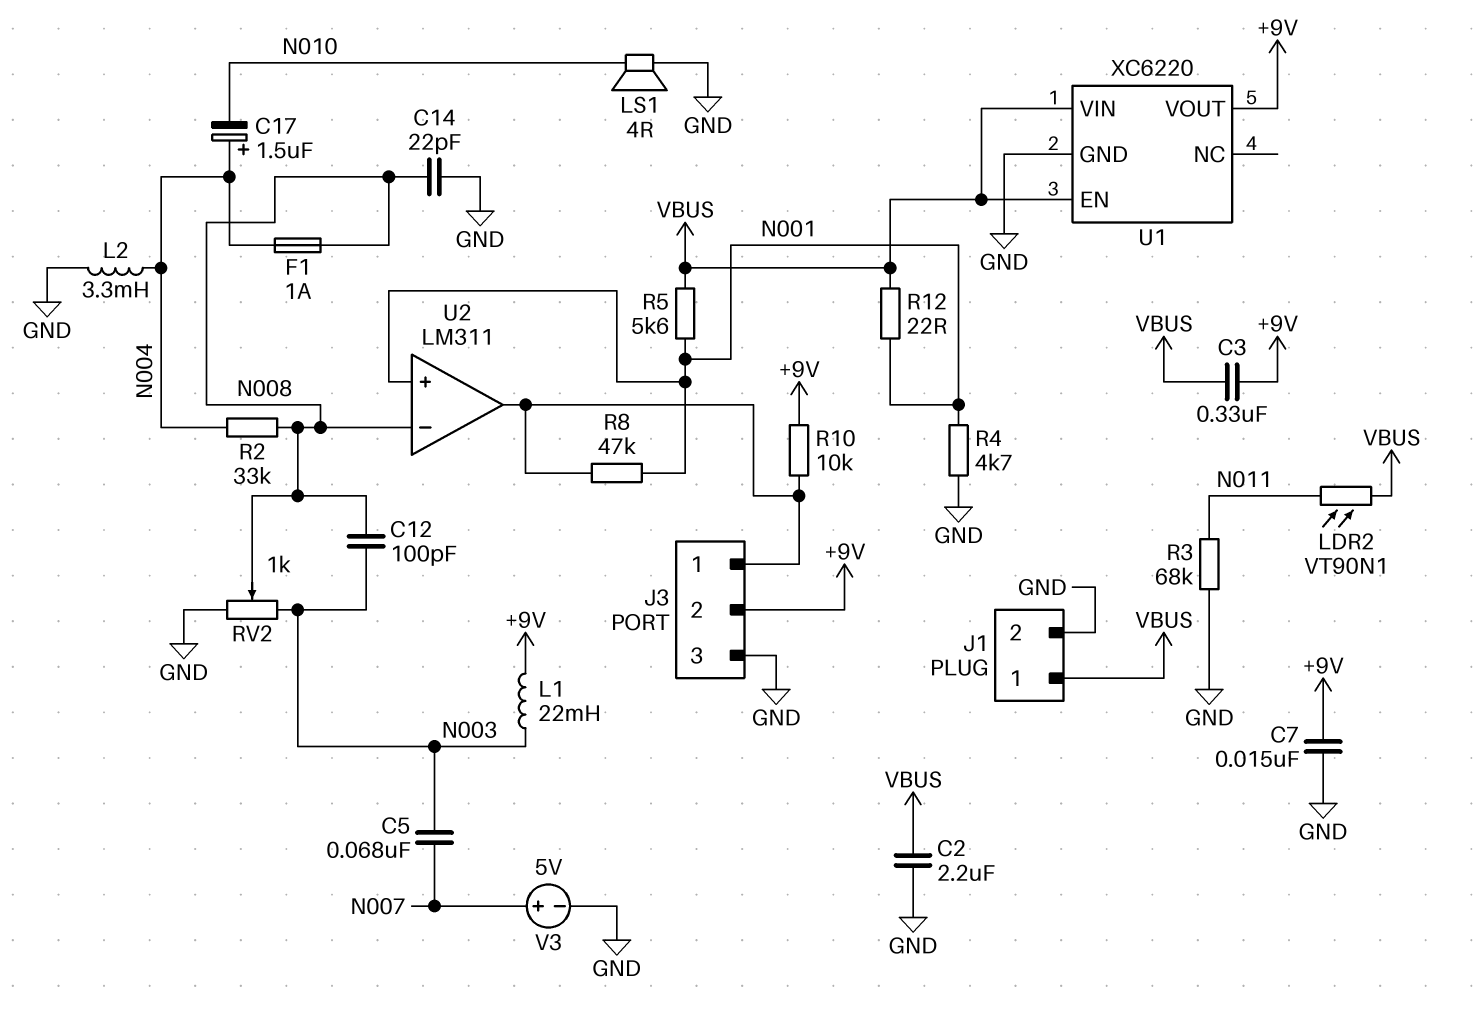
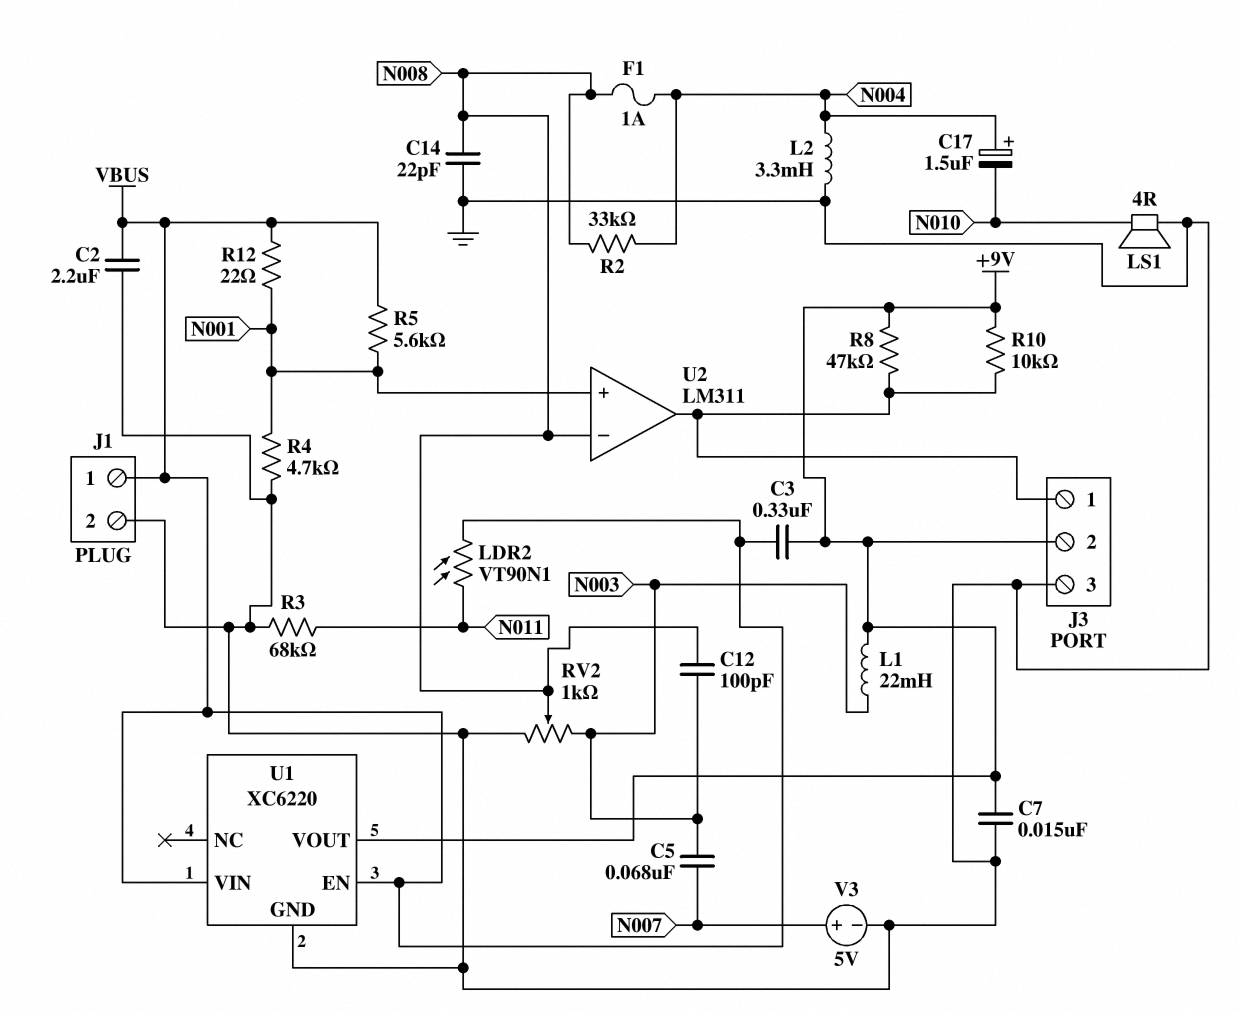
R8: 47k (J3/1, N001) -> 47k (+9V, J3/1)

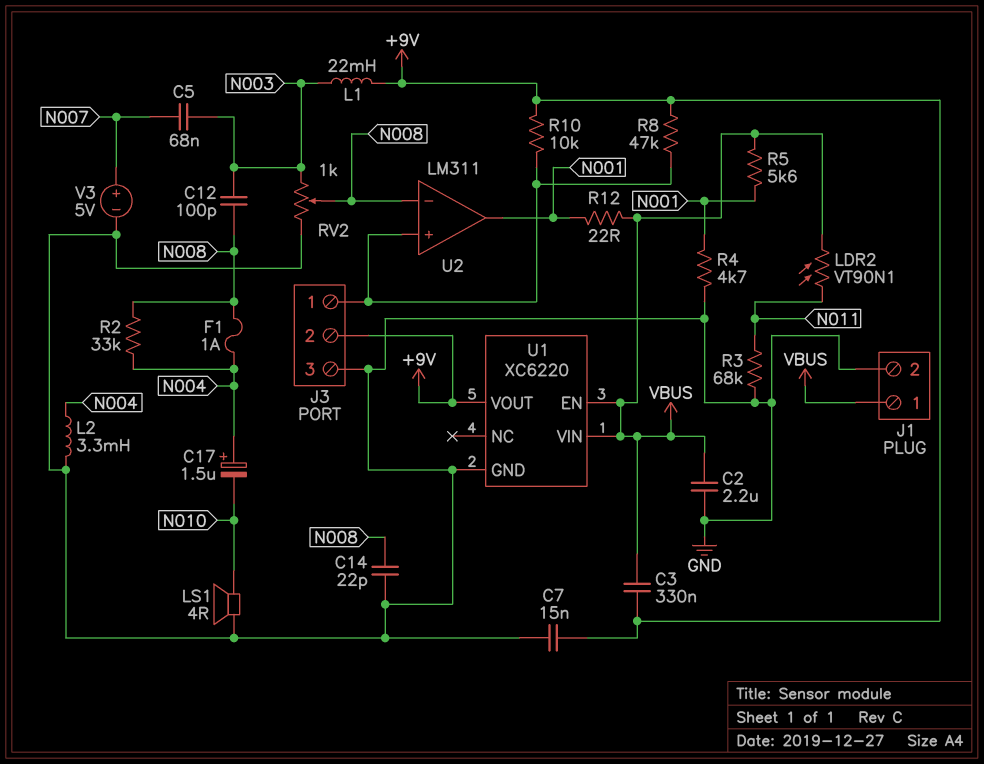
U2 pin in+: N001 -> J3/1
U2 pin out: J3/1 -> N001

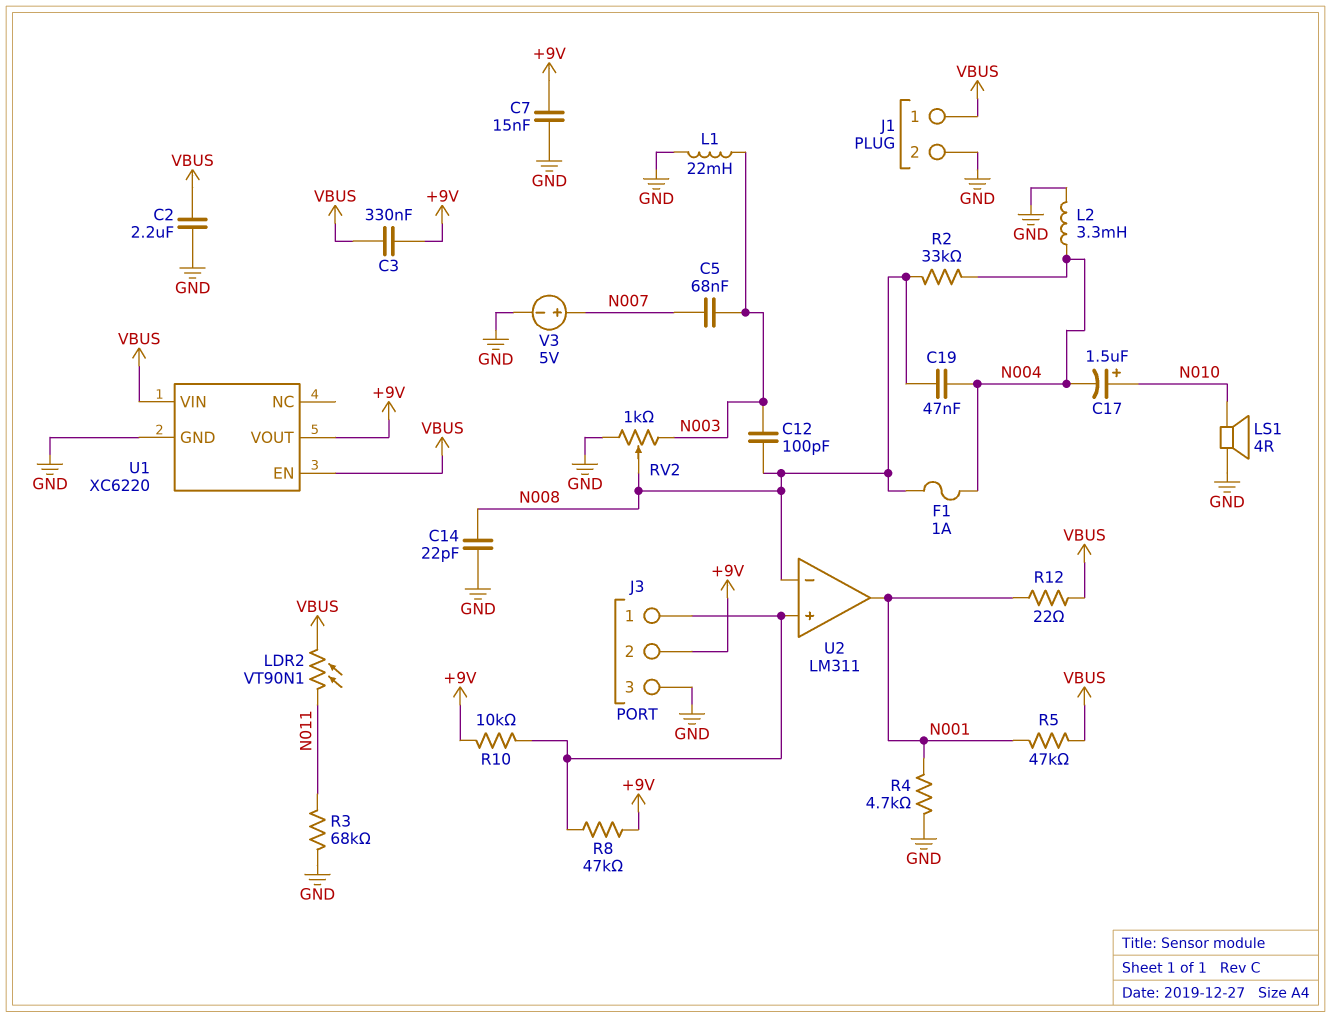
C17: 1.5uF (plus N004, minus N010) -> 1.5uF (plus N010, minus N004)
C19: none -> 47nF (N004, N008)
L1: 22mH (+9V, N003) -> 22mH (GND, N003)
R5: 5.6k (N001, VBUS) -> 47k (N001, VBUS)

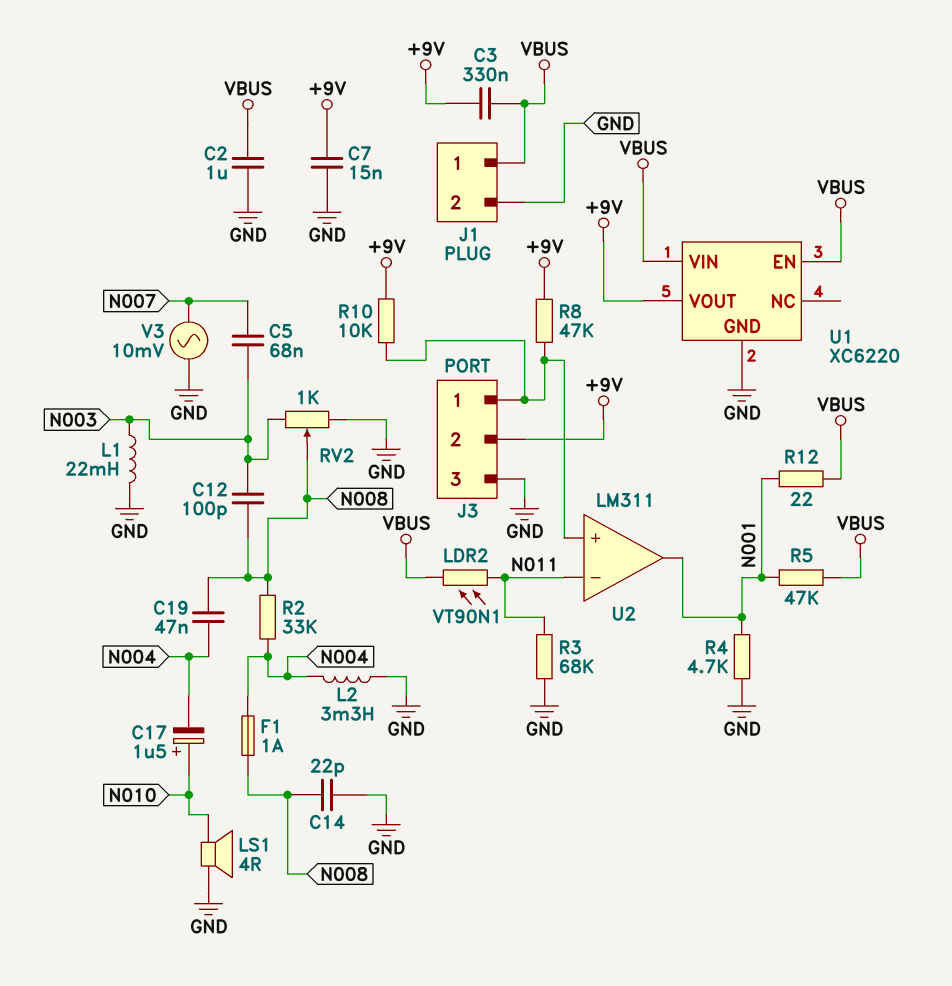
C2: 2.2uF (GND, VBUS) -> 1uF (GND, VBUS)
U2 pin in-: N008 -> N011
V3: 5V (plus N007, minus GND) -> AC 10mV (GND, N007)

